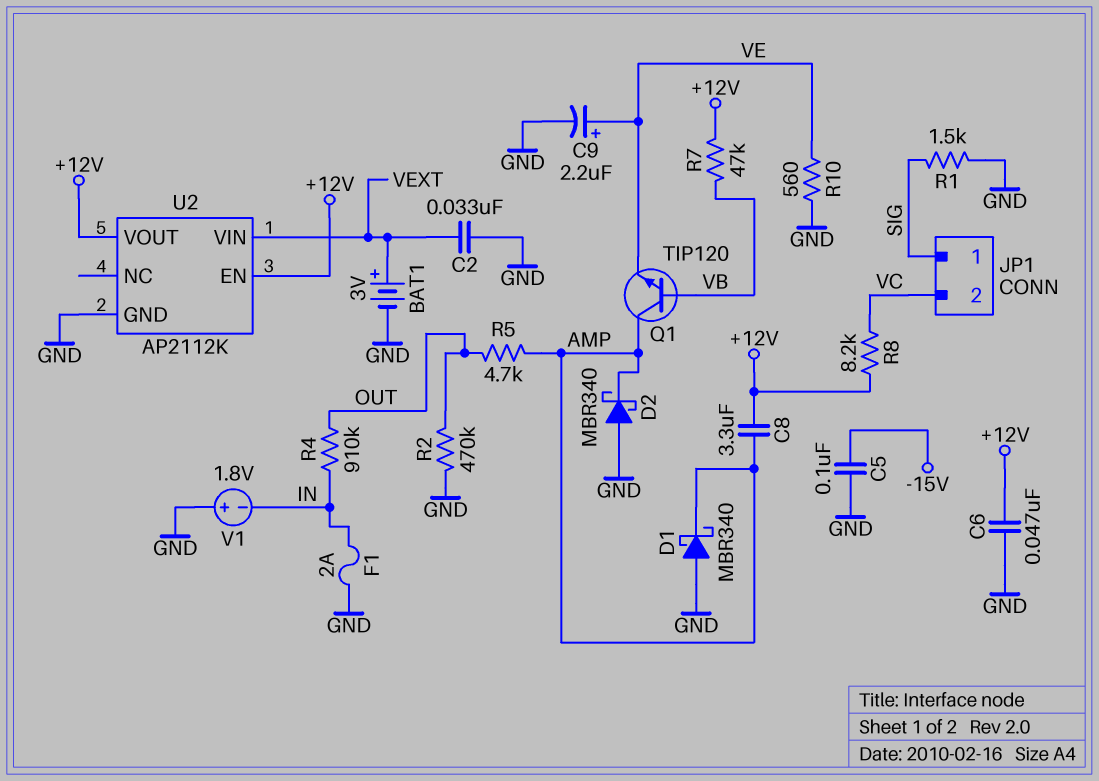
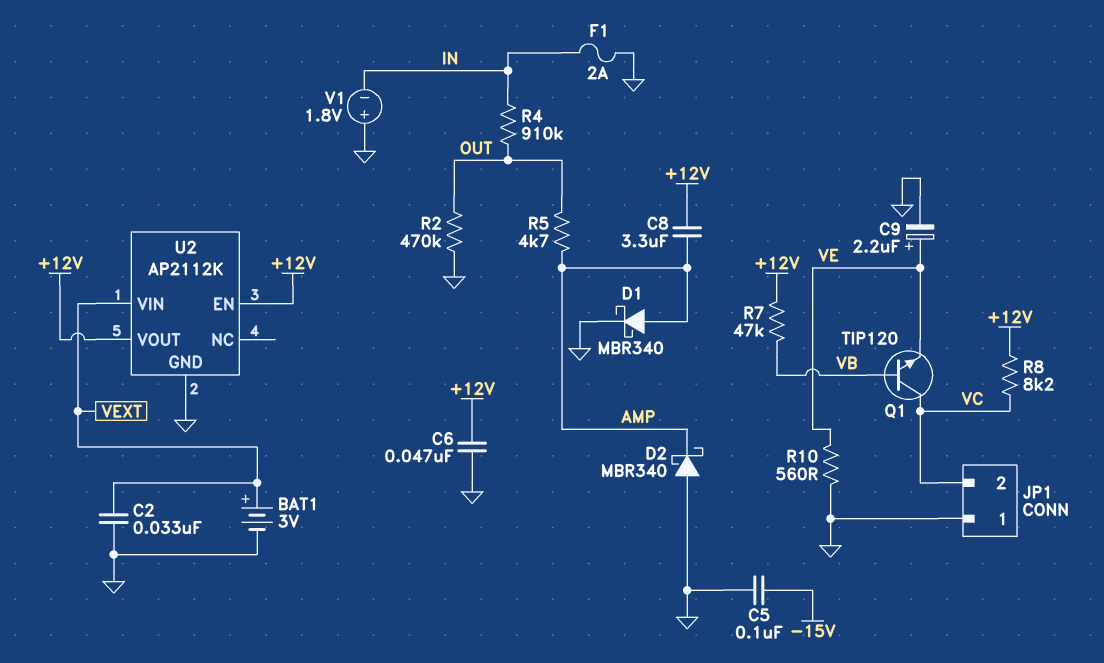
D1: schottky MBR340 (A GND, K AMP) -> schottky MBR340 (A AMP, K GND)
JP1 pin 1: SIG -> GND
Q1: NPN TIP120 (B VB, C AMP, E VE) -> NPN TIP120 (B VB, C VC, E VE)
R1: 1.5k (GND, SIG) -> none

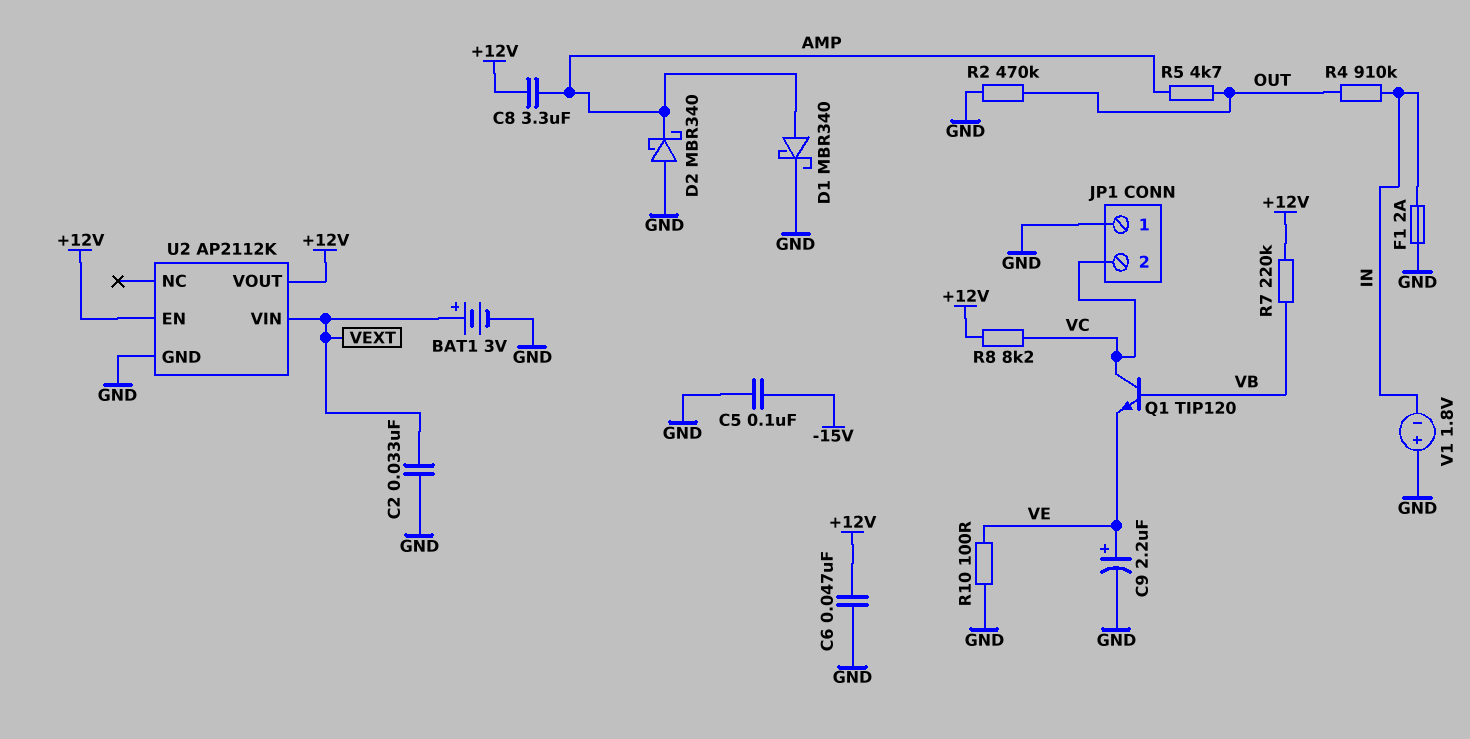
R7: 47k (+12V, VB) -> 220k (+12V, VB)
R10: 560 (GND, VE) -> 100 (GND, VE)

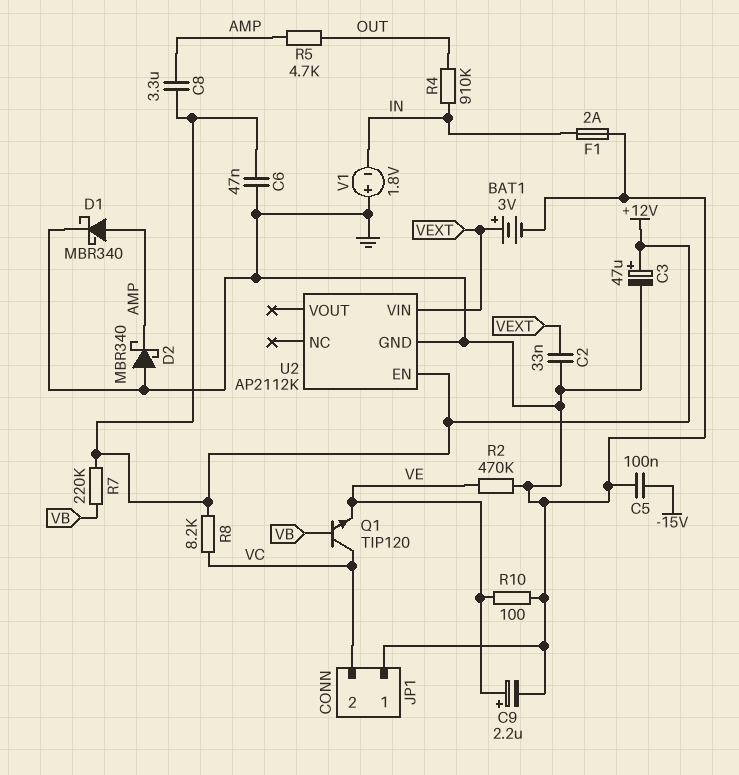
C3: none -> 47uF (plus +12V, minus GND)
R2: 470k (GND, OUT) -> 470k (GND, VE)
U2 pin VOUT: +12V -> none

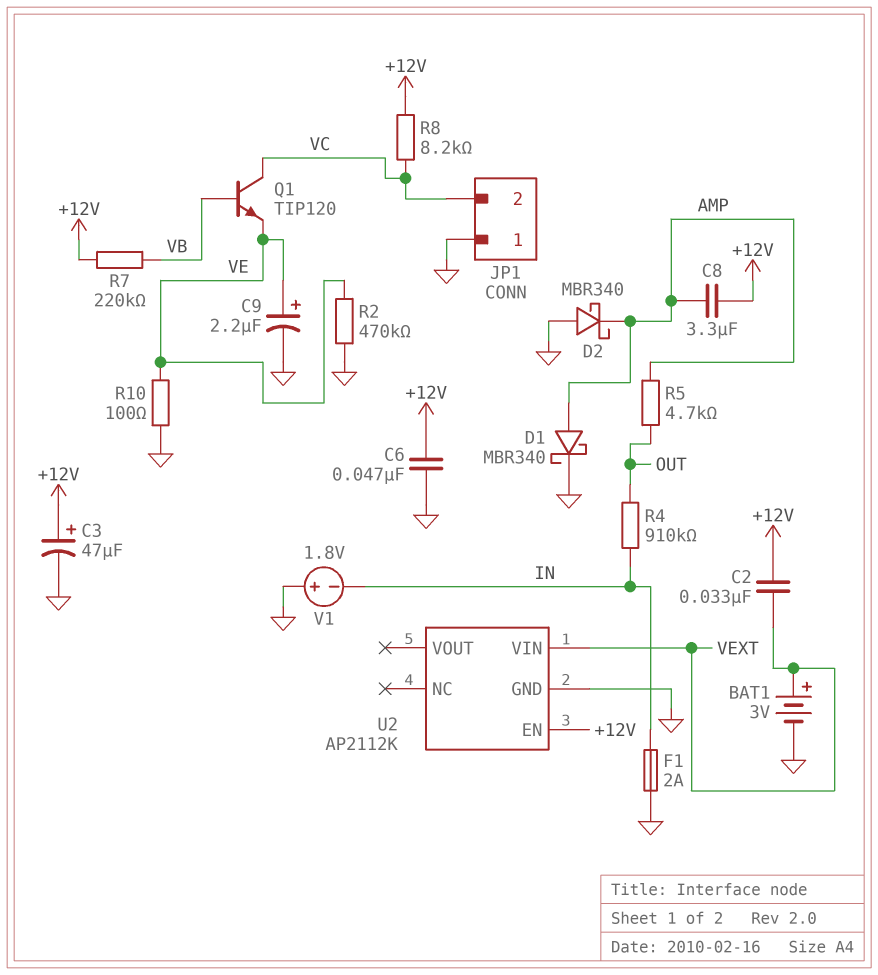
C2: 33nF (GND, VEXT) -> 33nF (+12V, VEXT)
C5: 100nF (-15V, GND) -> none

